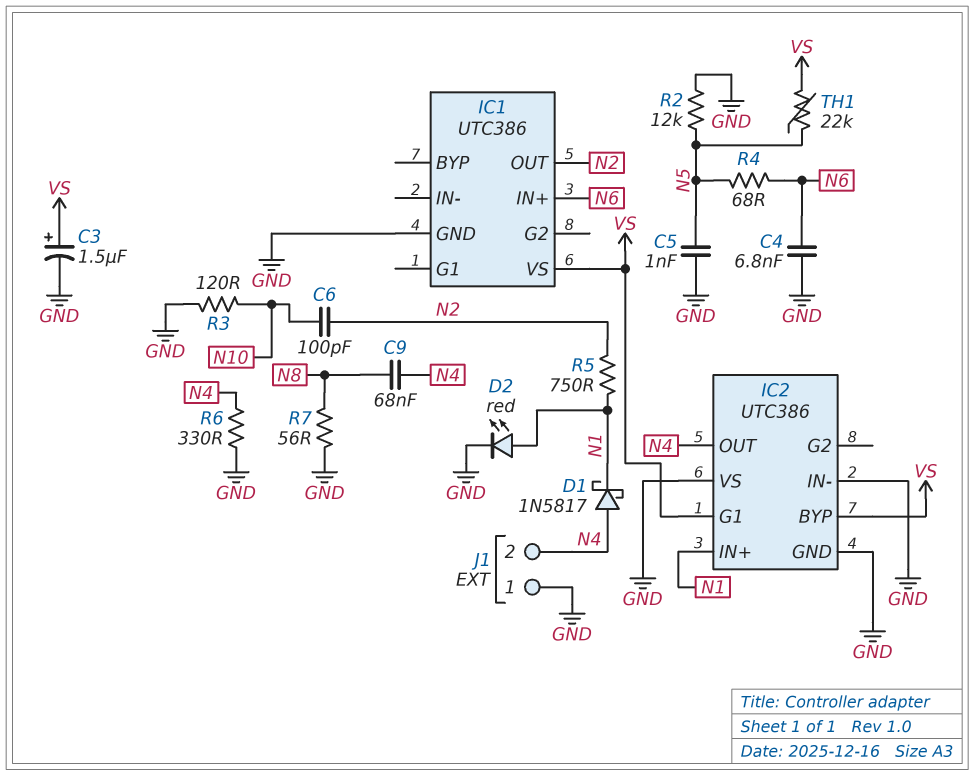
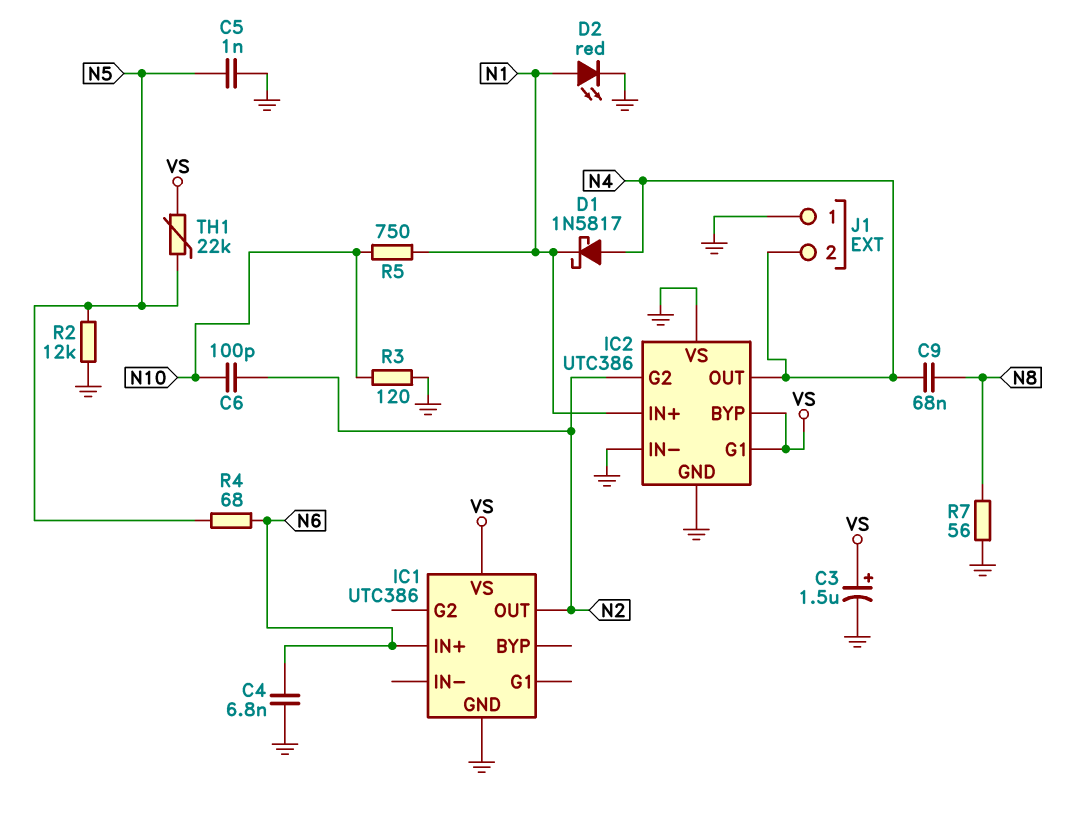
IC2 pin G2: none -> N2
R5: 750 (N1, N2) -> 750 (N1, N10)
R6: 330 (GND, N4) -> none

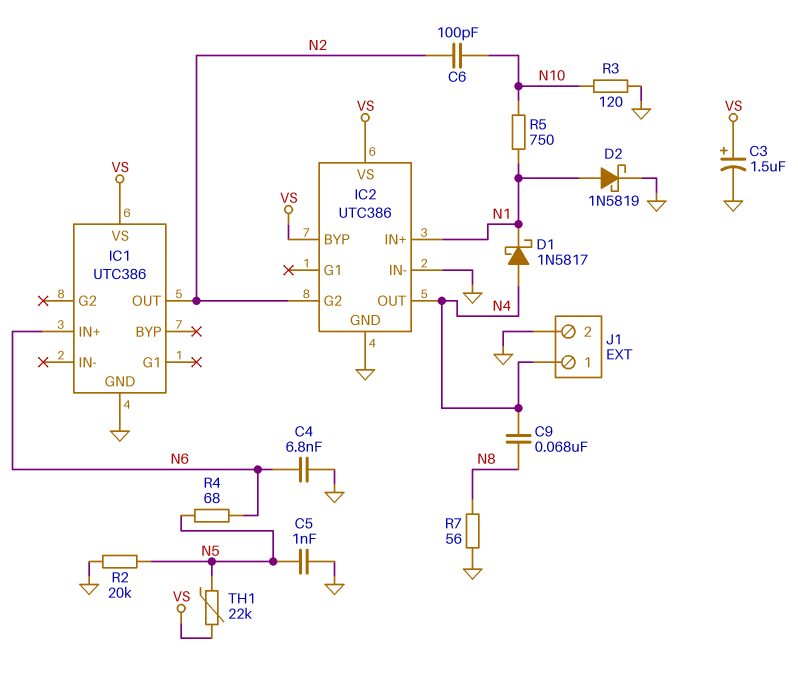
D2: LED red (A N1, K GND) -> schottky 1N5819 (A N1, K GND)
IC2 pin G1: VS -> none
IC2 pin VS: GND -> VS
J1 pin 1: GND -> N4
J1 pin 2: N4 -> GND
R2: 12k (GND, N5) -> 20k (GND, N5)

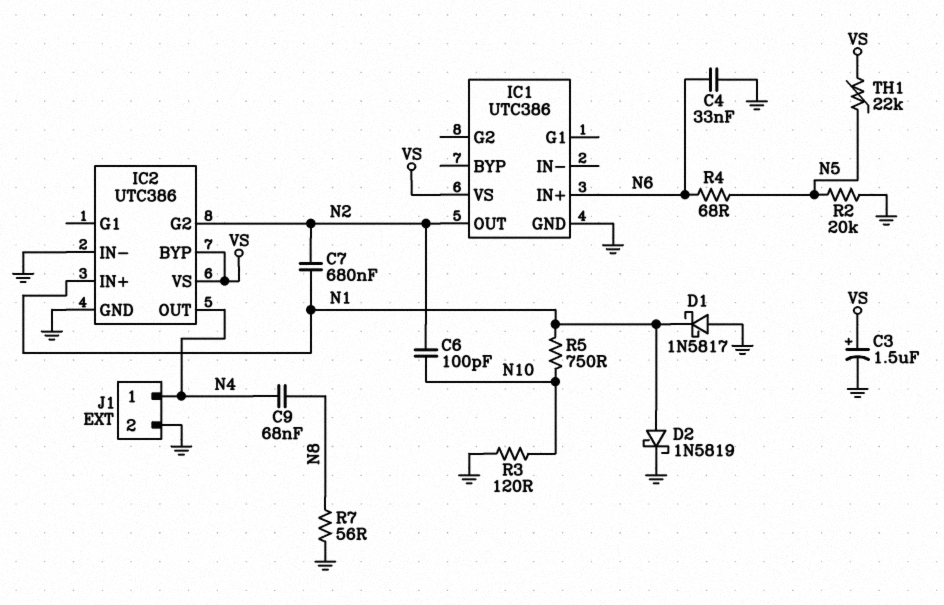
C4: 6.8nF (GND, N6) -> 33nF (GND, N6)
C5: 1nF (GND, N5) -> none
C7: none -> 680nF (N1, N2)
D1: schottky 1N5817 (A N4, K N1) -> schottky 1N5817 (A GND, K N1)

